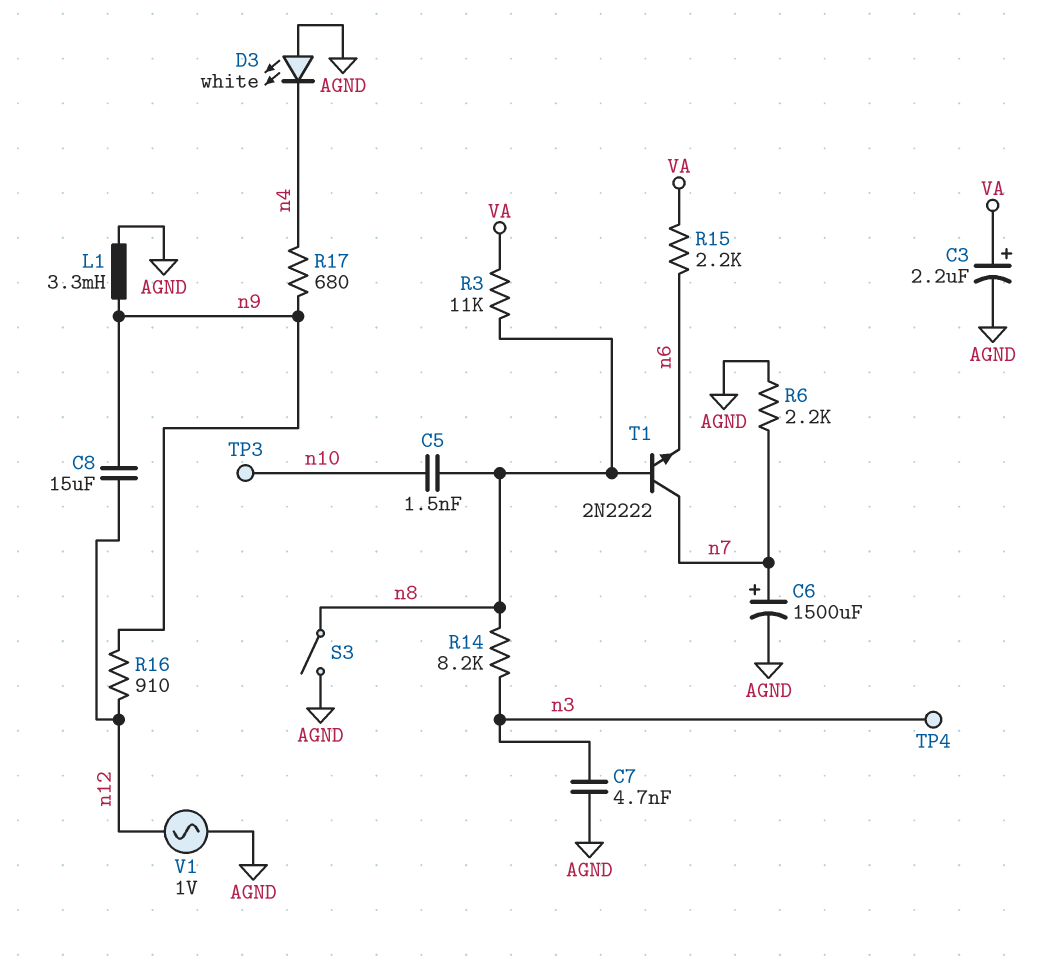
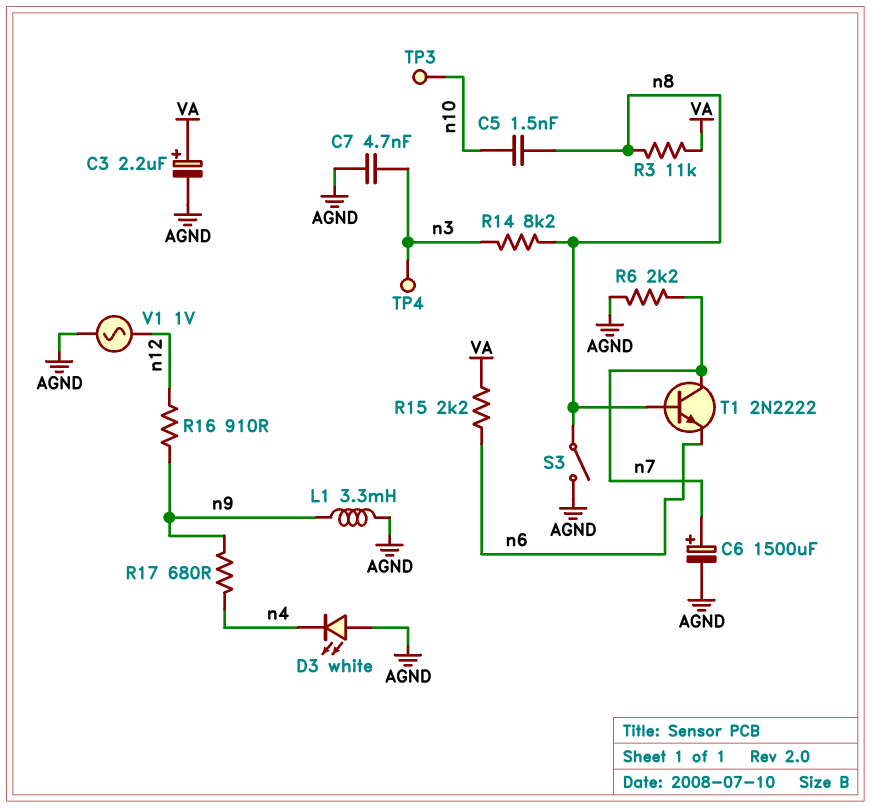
C8: 15uF (n9, n12) -> none

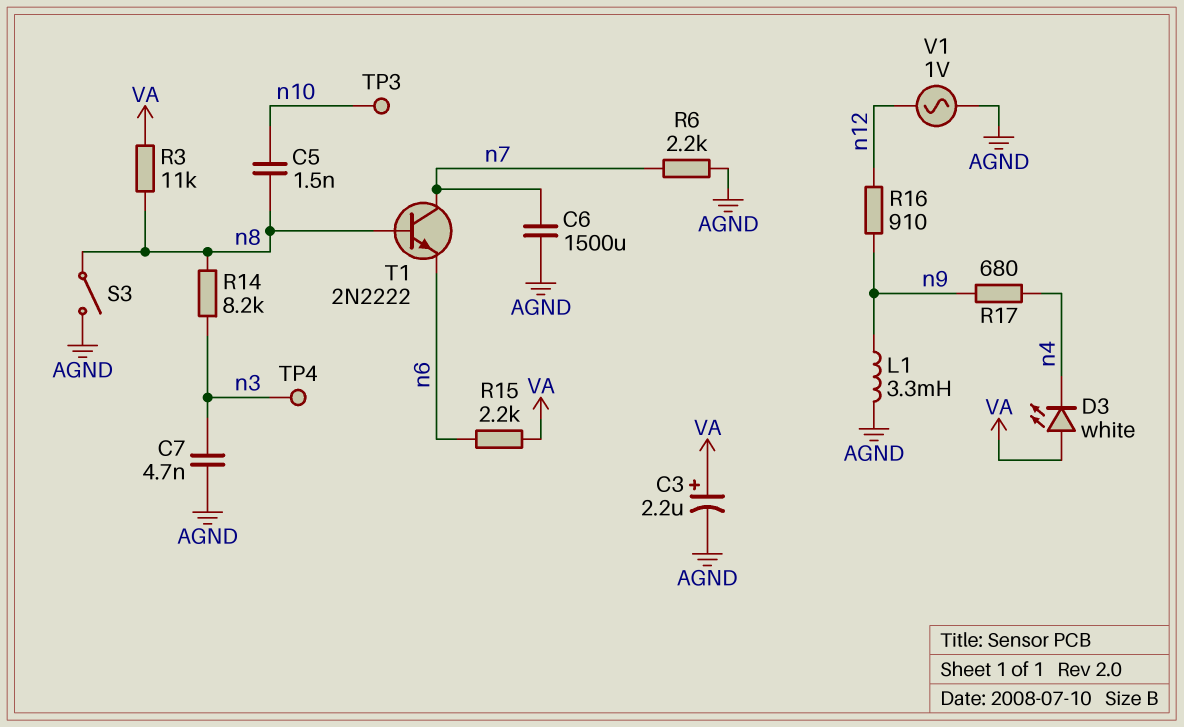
C6: 1500uF (plus n7, minus AGND) -> 1500uF (AGND, n7)
D3: LED white (A AGND, K n4) -> LED white (A VA, K n4)

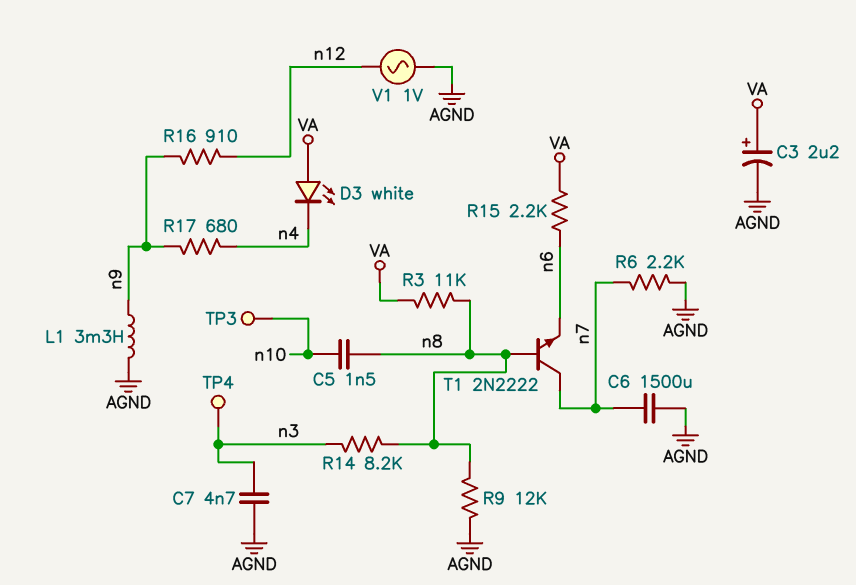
R9: none -> 12k (AGND, n8)
S3: switch (AGND, n8) -> none

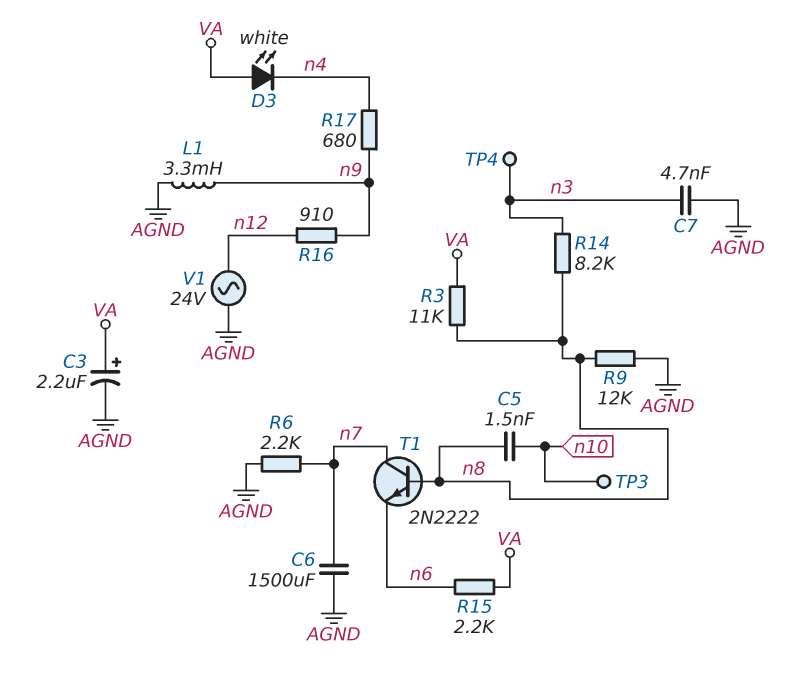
V1: AC 1V (AGND, n12) -> AC 24V (AGND, n12)

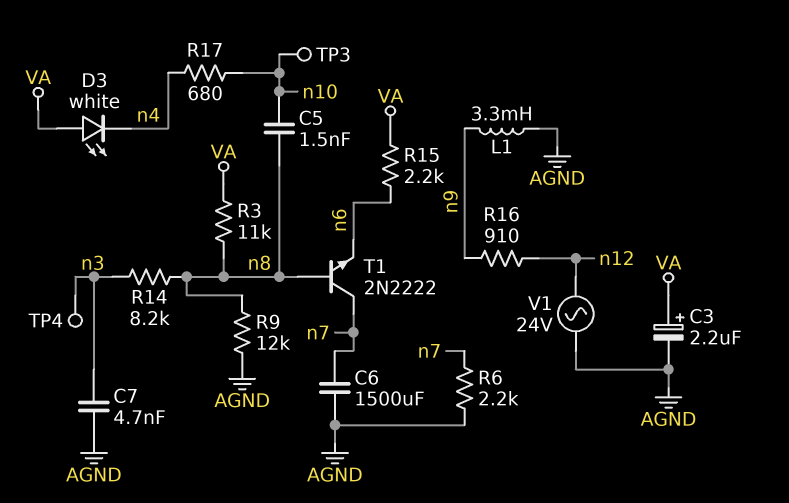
R17: 680 (n4, n9) -> 680 (n4, n10)

